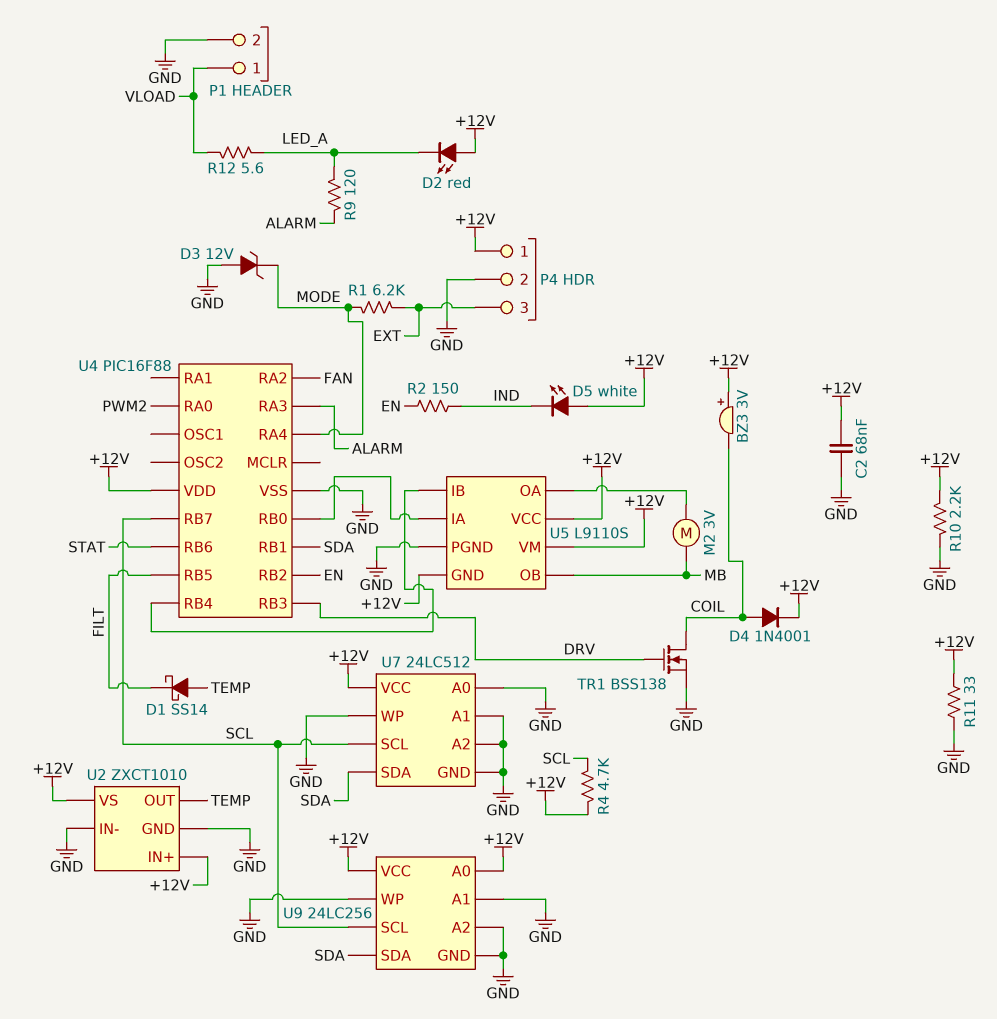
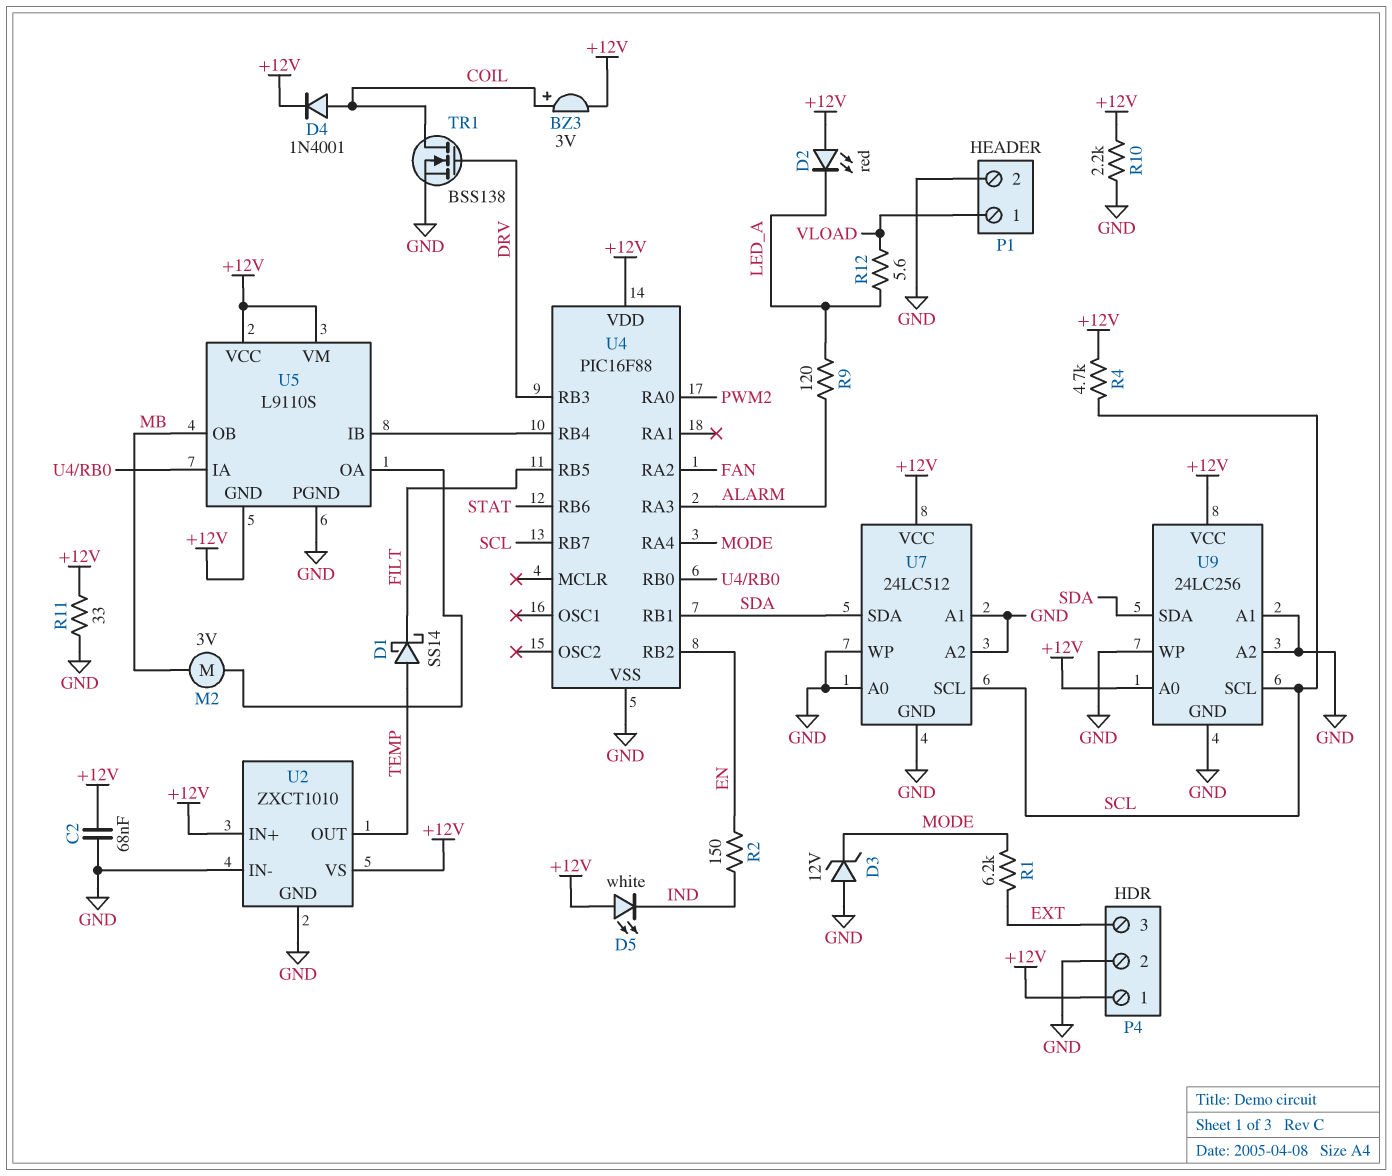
BZ3: buzzer 3V (plus +12V, minus COIL) -> buzzer 3V (plus COIL, minus +12V)

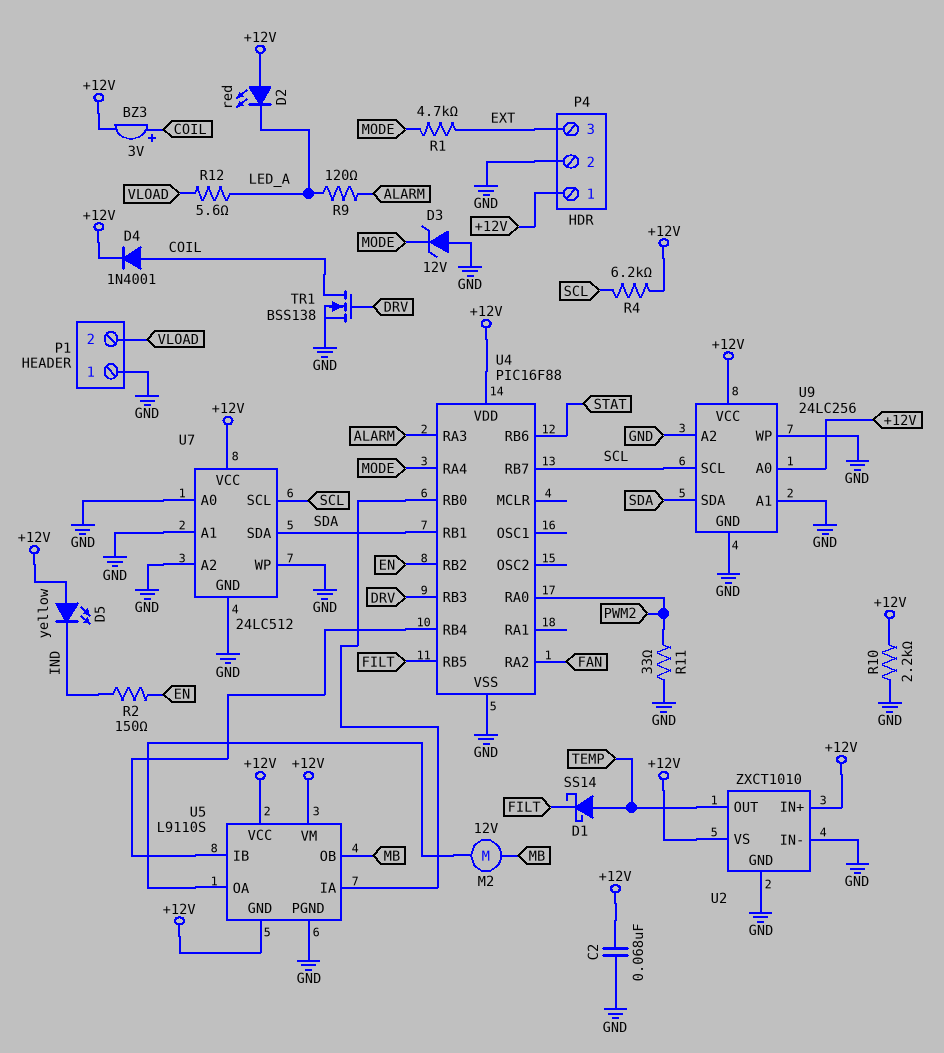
D5: LED white (A +12V, K IND) -> LED yellow (A +12V, K IND)
M2: motor 3V (MB, U5/OA) -> motor 12V (MB, U5/OA)
P1 pin 1: VLOAD -> GND
P1 pin 2: GND -> VLOAD
R1: 6.2k (EXT, MODE) -> 4.7k (EXT, MODE)
R4: 4.7k (+12V, SCL) -> 6.2k (+12V, SCL)
R11: 33 (+12V, GND) -> 33 (GND, PWM2)

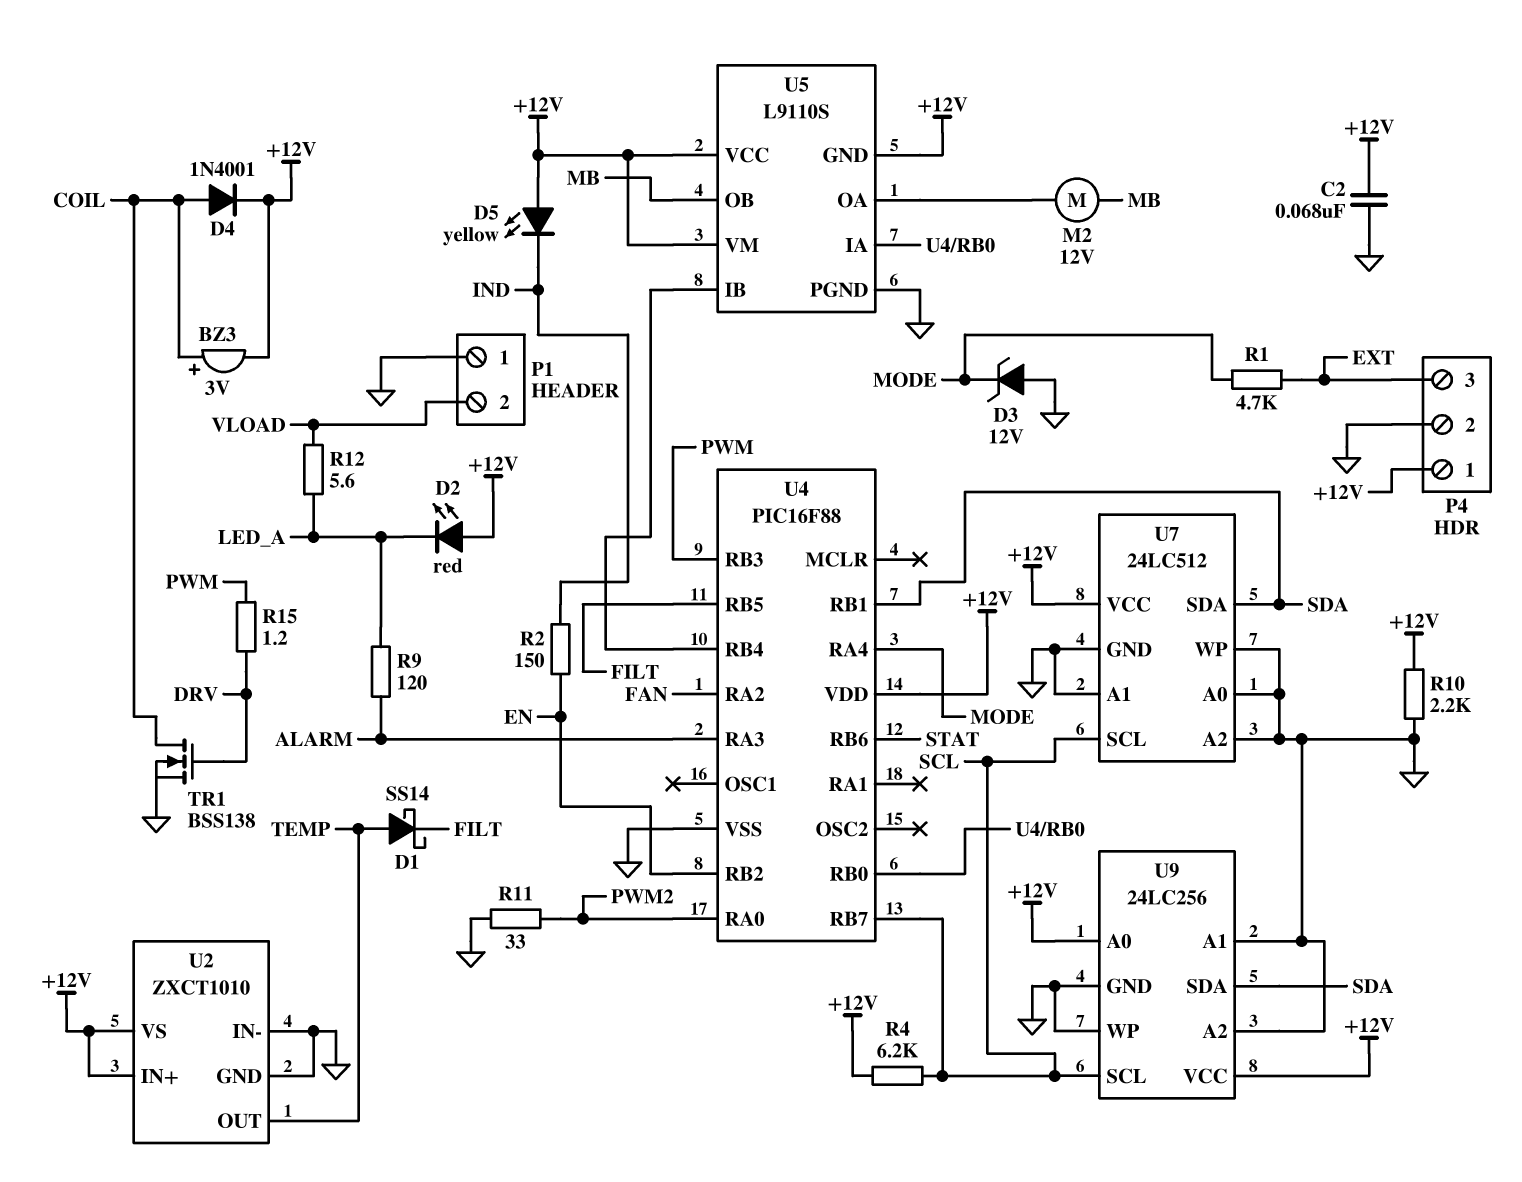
R15: none -> 1.2 (DRV, PWM)
U4 pin RB3: DRV -> PWM

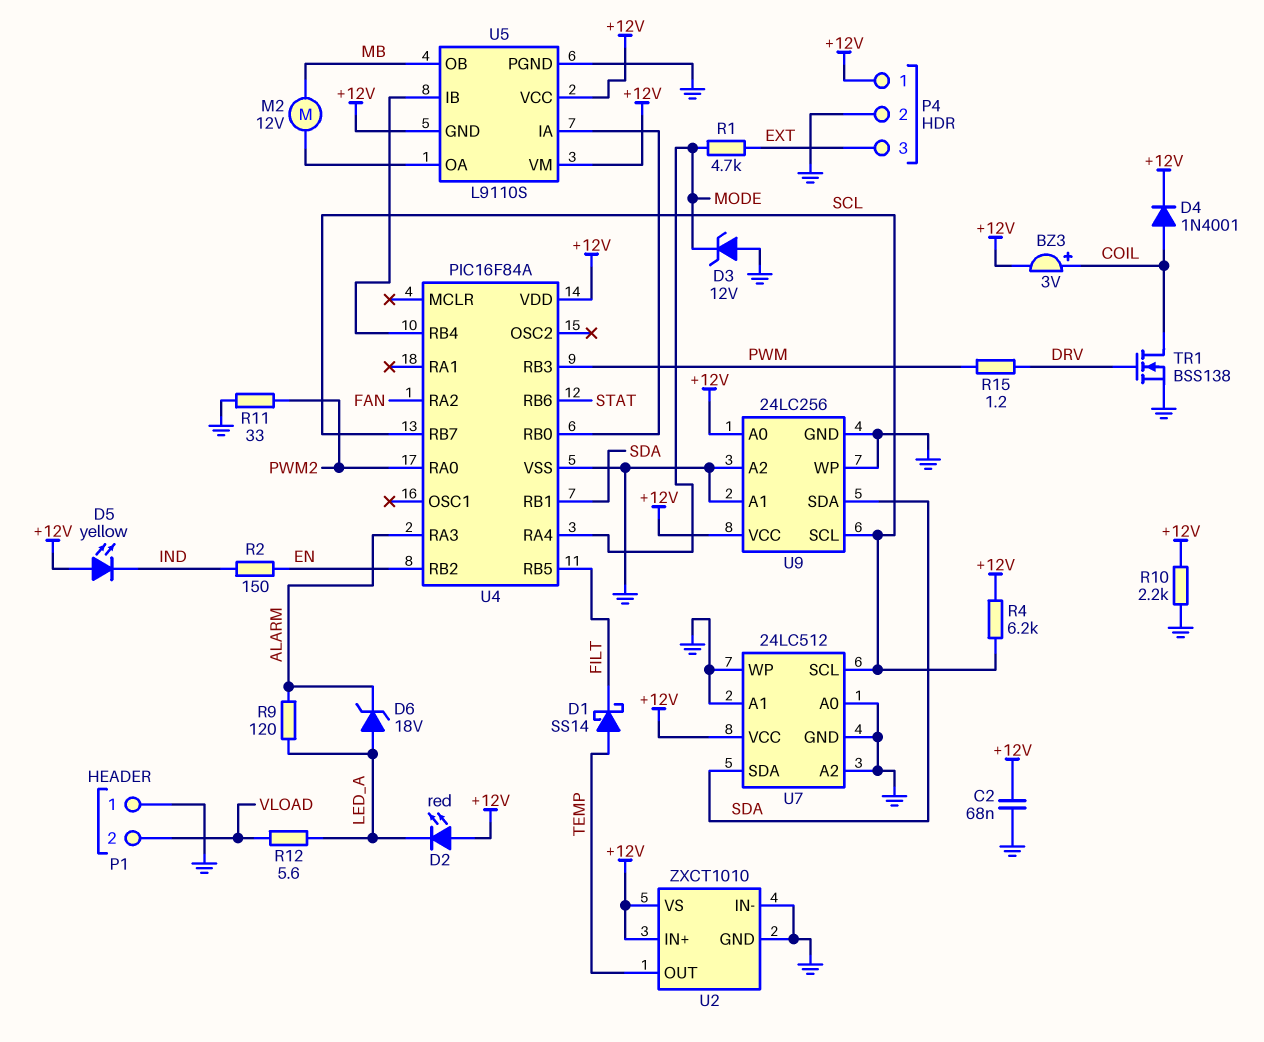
D6: none -> zener 18V (A LED_A, K ALARM)
U4: PIC16F88 -> PIC16F84A

